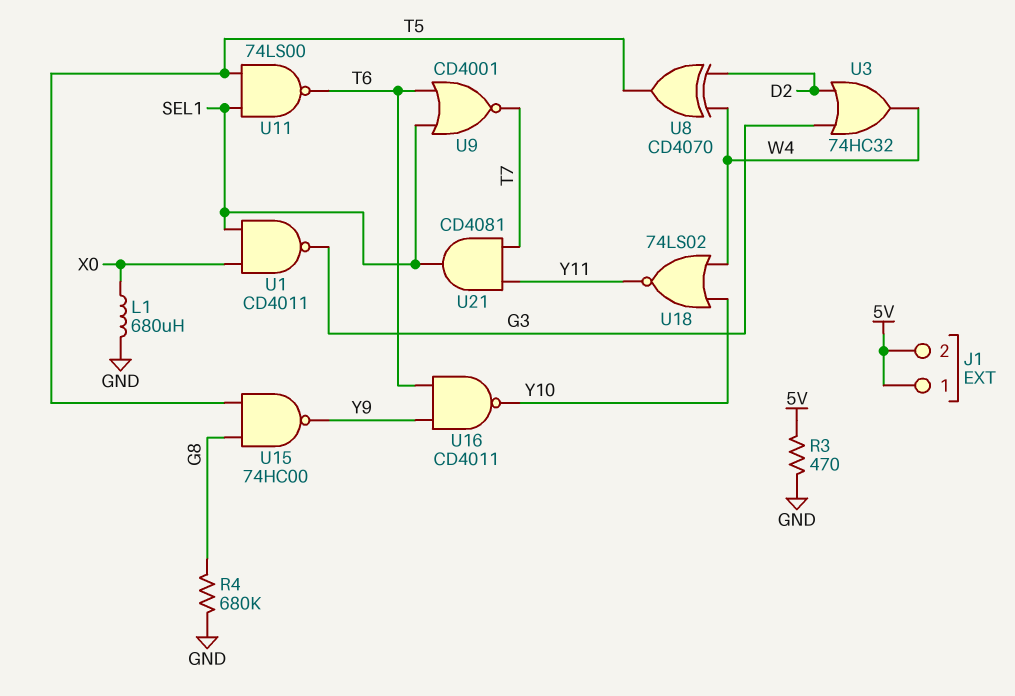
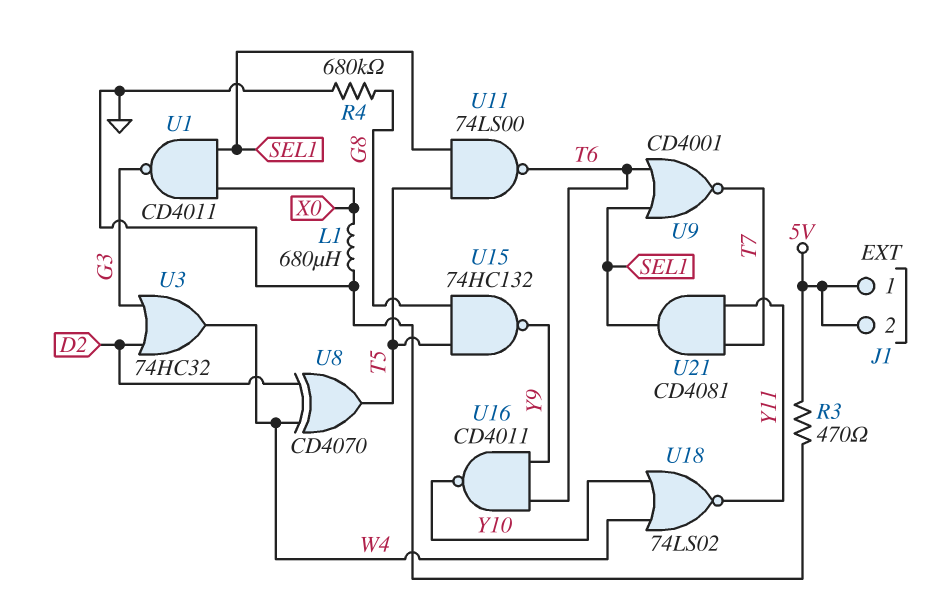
U15: NAND 74HC00 (in G8, in T5, out Y9) -> NAND 74HC132 (in G8, in T5, out Y9)

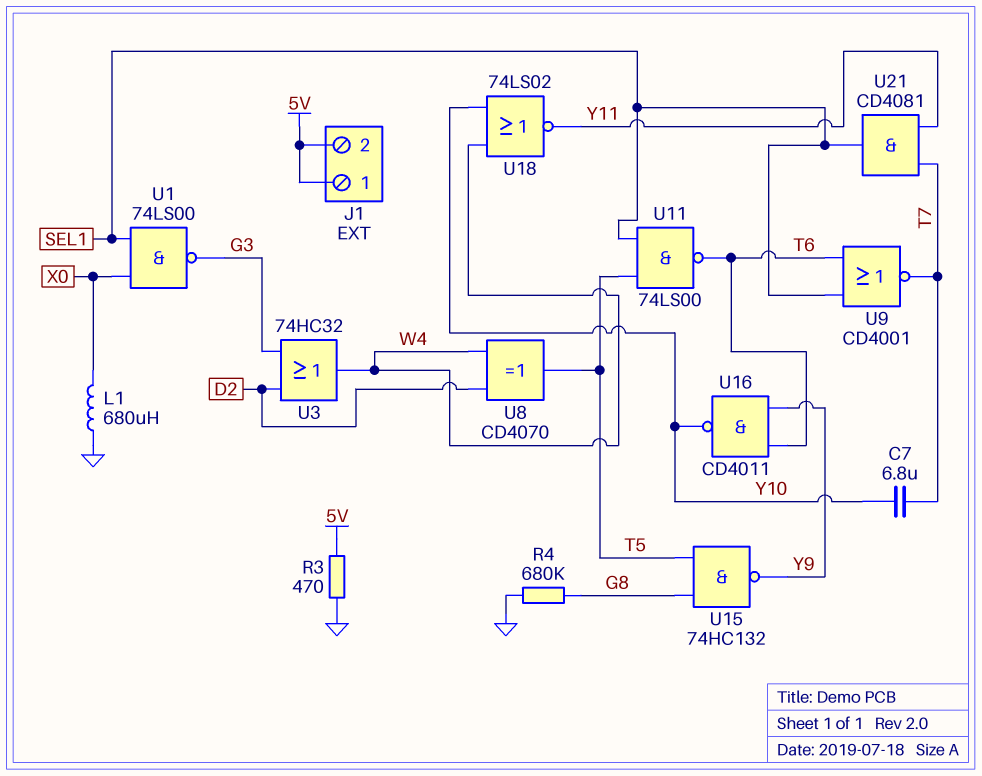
C7: none -> 6.8uF (T7, Y10)
U1: NAND CD4011 (in SEL1, in X0, out G3) -> NAND 74LS00 (in SEL1, in X0, out G3)

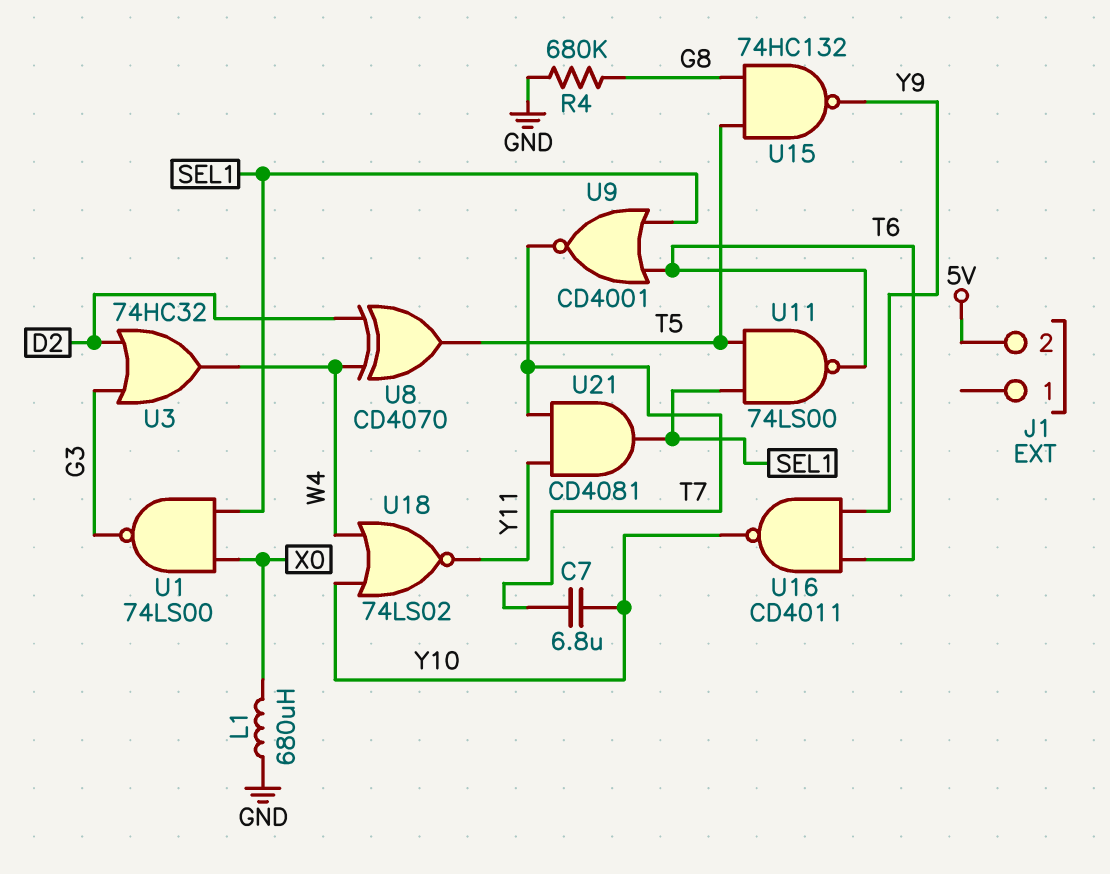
J1 pin 1: 5V -> none
R3: 470 (5V, GND) -> none

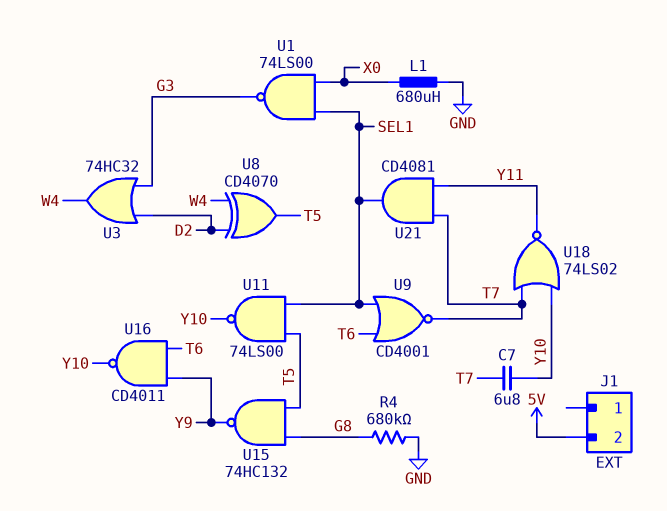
U11: NAND 74LS00 (in SEL1, in T5, out T6) -> NAND 74LS00 (in SEL1, in T5, out Y10)
U18: NOR 74LS02 (in W4, in Y10, out Y11) -> NOR 74LS02 (in T7, in Y10, out Y11)

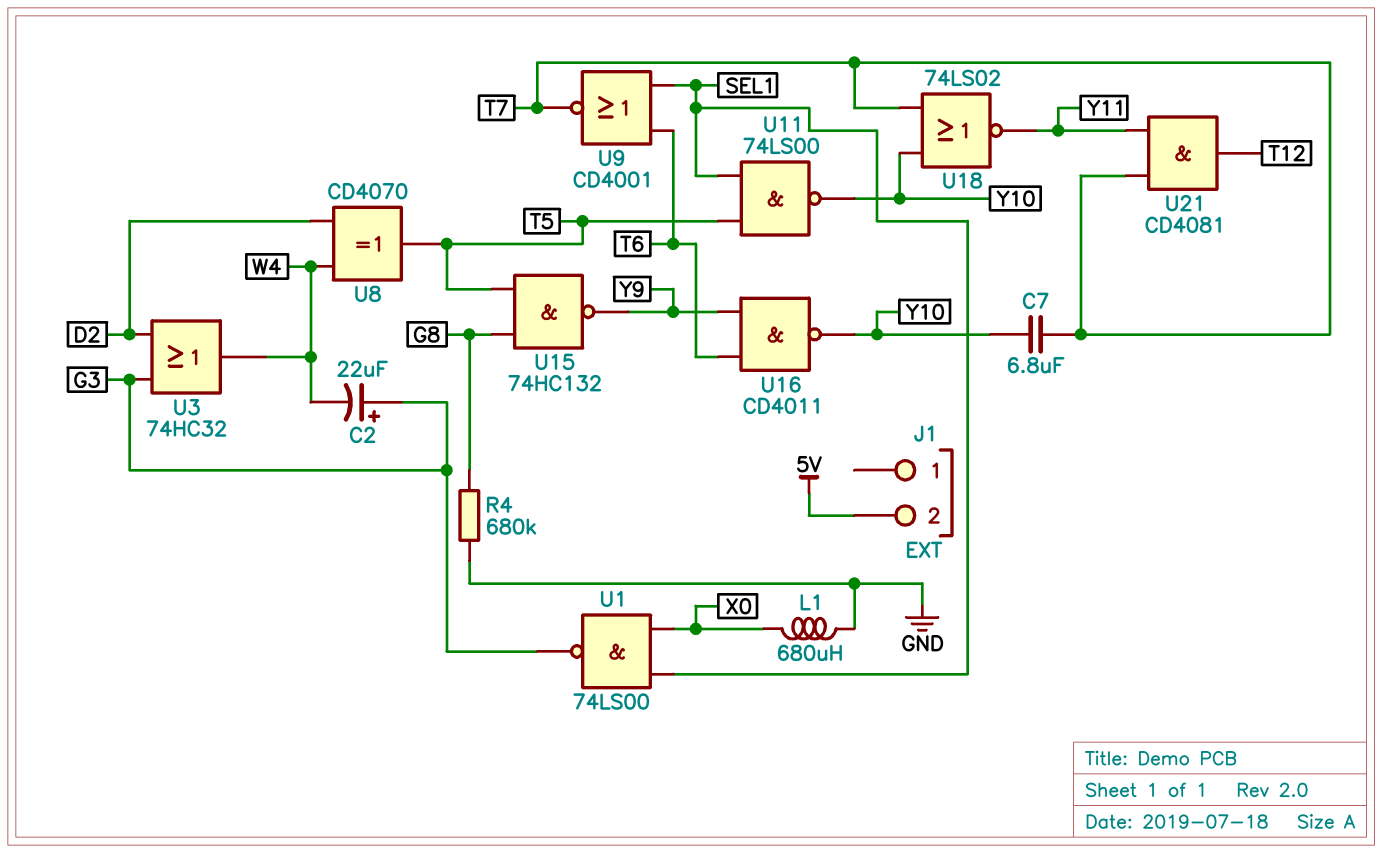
C2: none -> 22uF (plus G3, minus W4)
U21: AND CD4081 (in T7, in Y11, out SEL1) -> AND CD4081 (in T7, in Y11, out T12)

